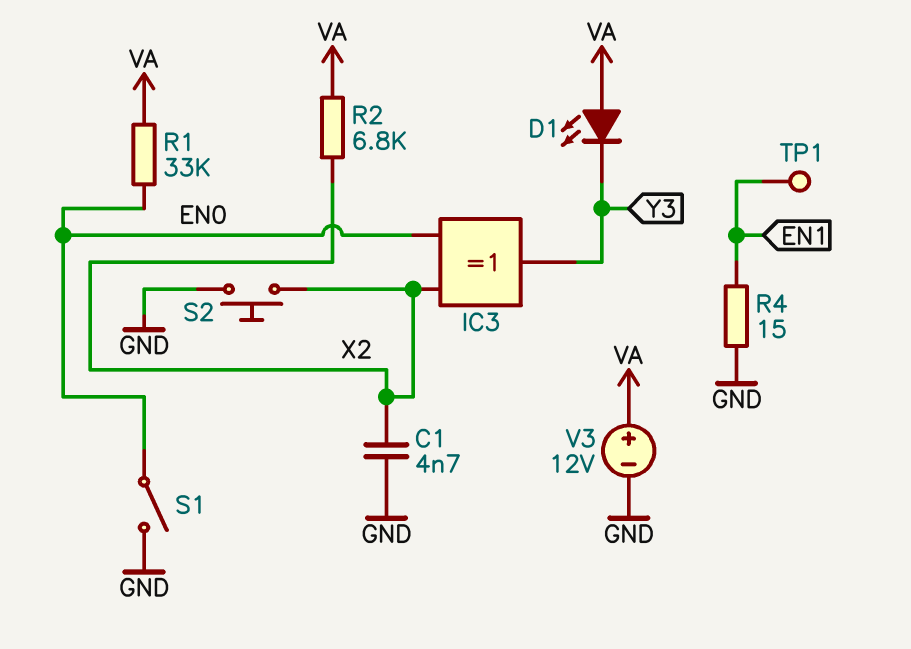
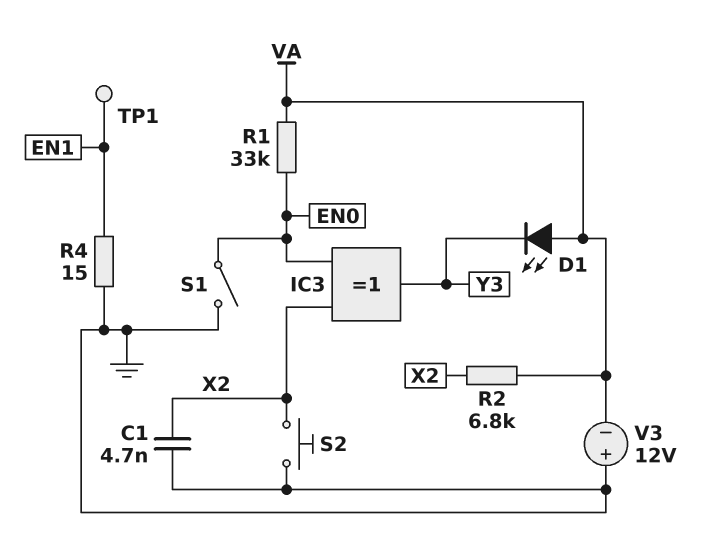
V3: 12V (plus VA, minus GND) -> 12V (plus GND, minus VA)

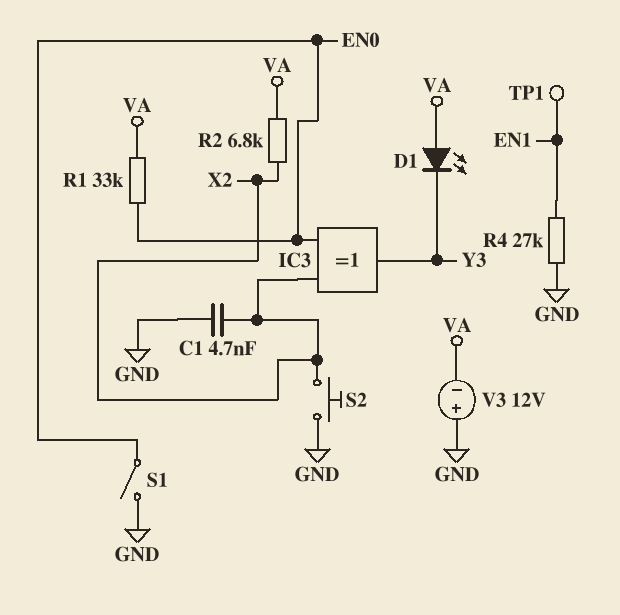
R4: 15 (EN1, GND) -> 27k (EN1, GND)

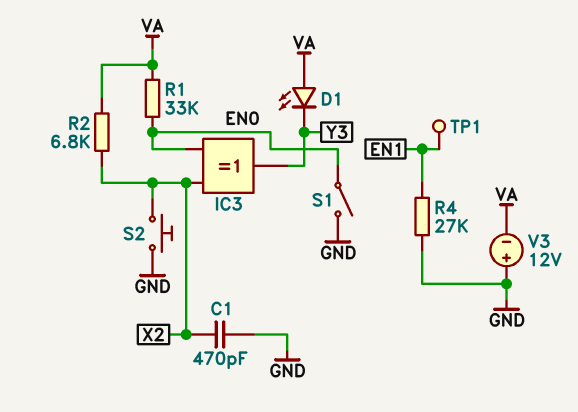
C1: 4.7nF (GND, X2) -> 470pF (GND, X2)

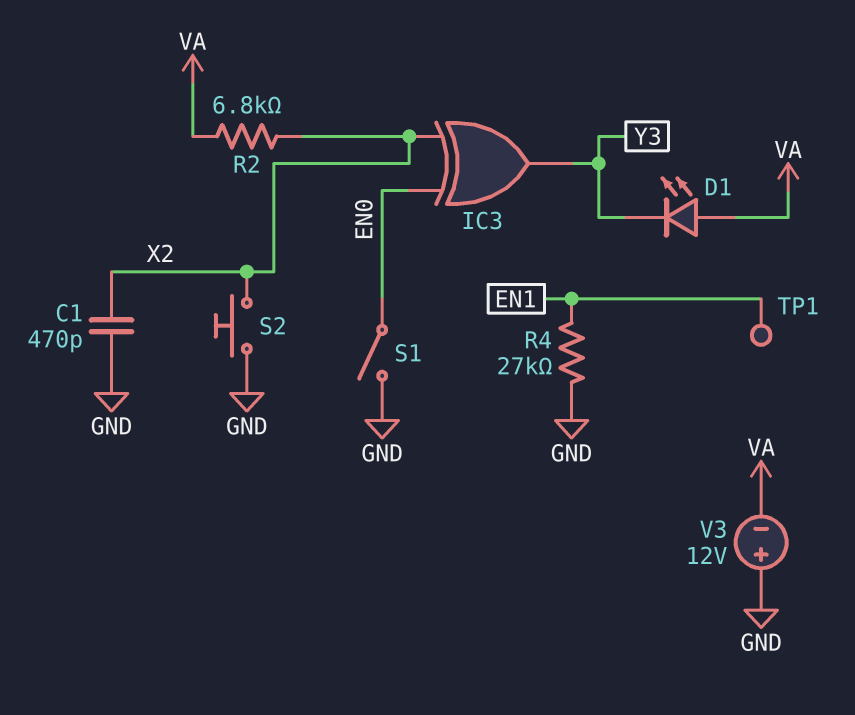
R1: 33k (EN0, VA) -> none

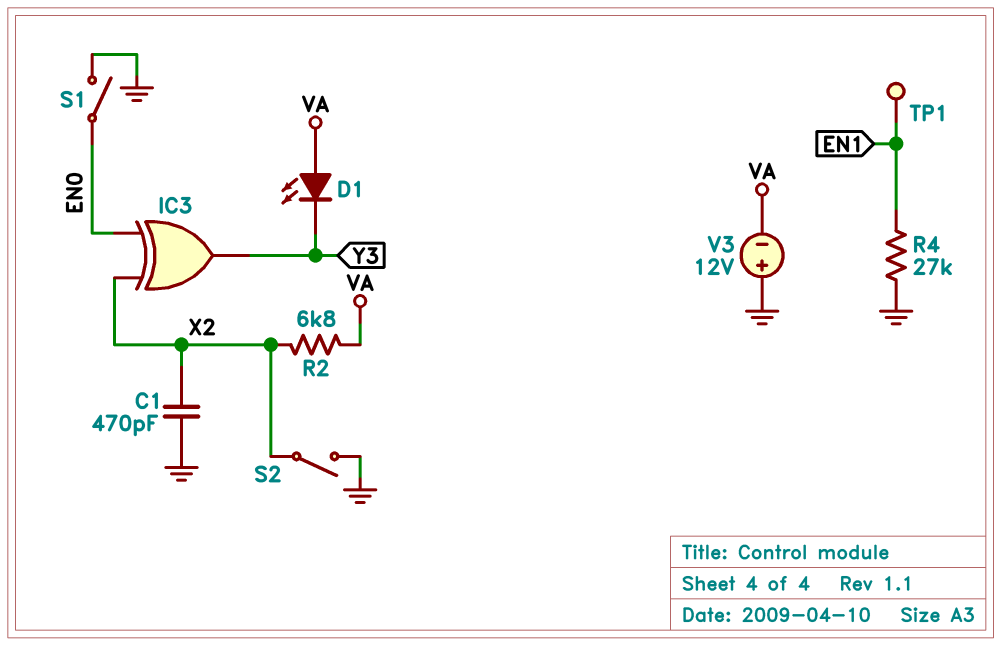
S2: button (GND, X2) -> switch (GND, X2)

